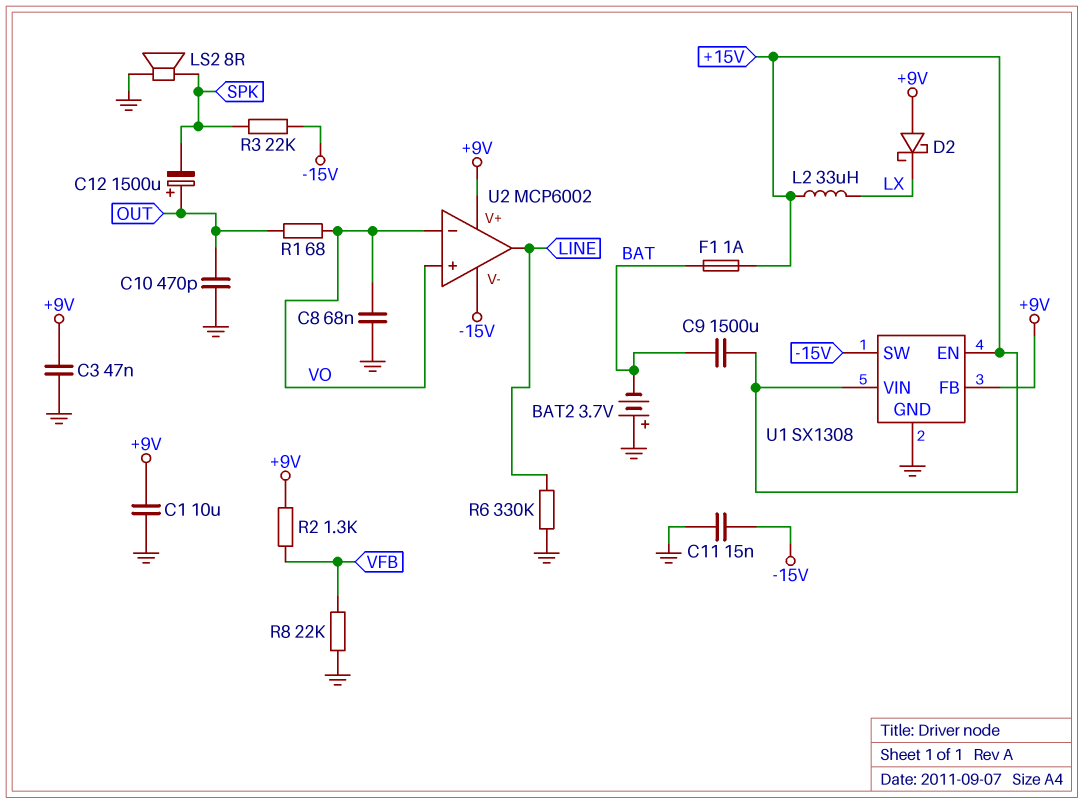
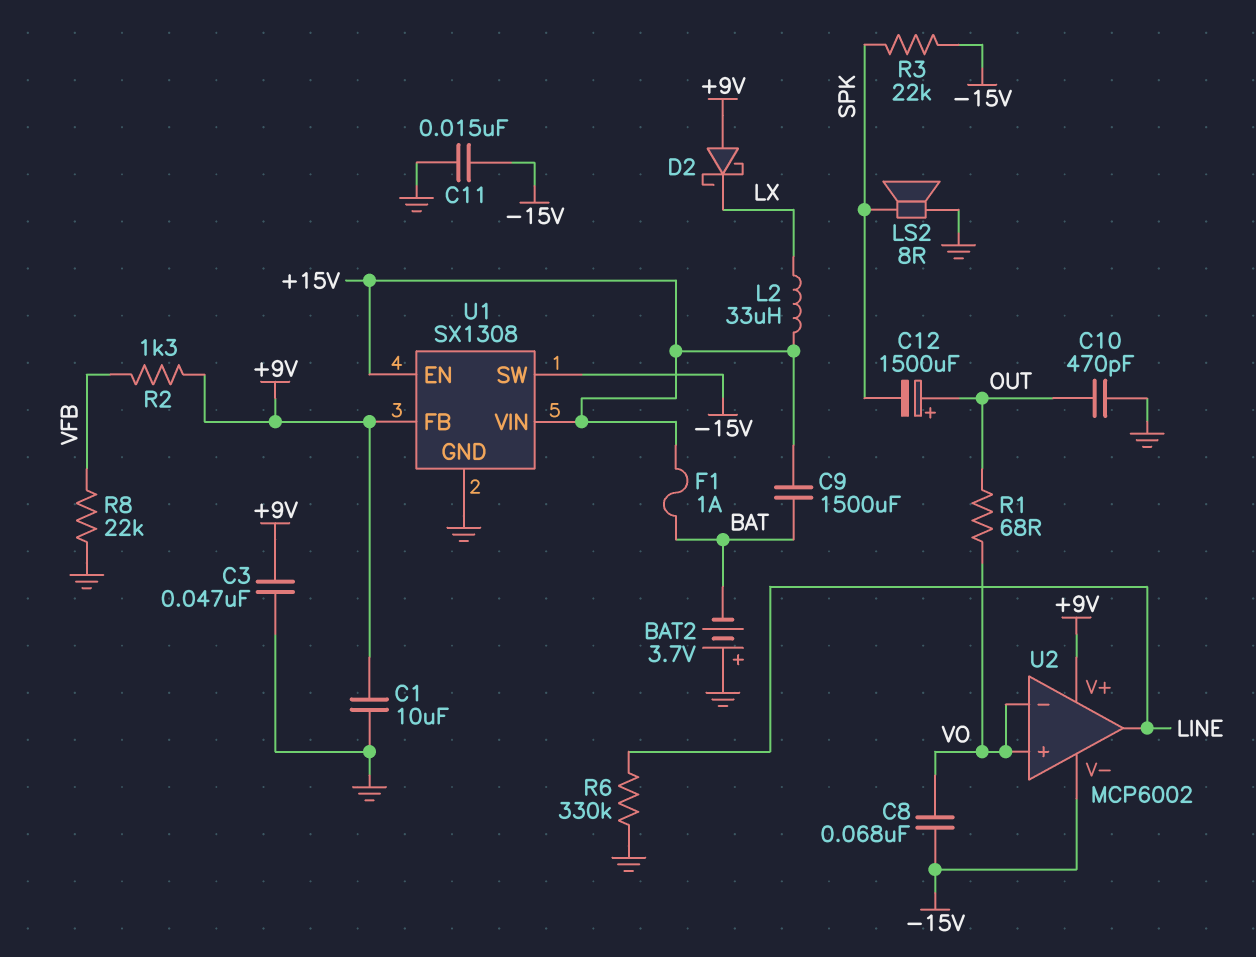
C8: 68nF (GND, VO) -> 68nF (-15V, VO)

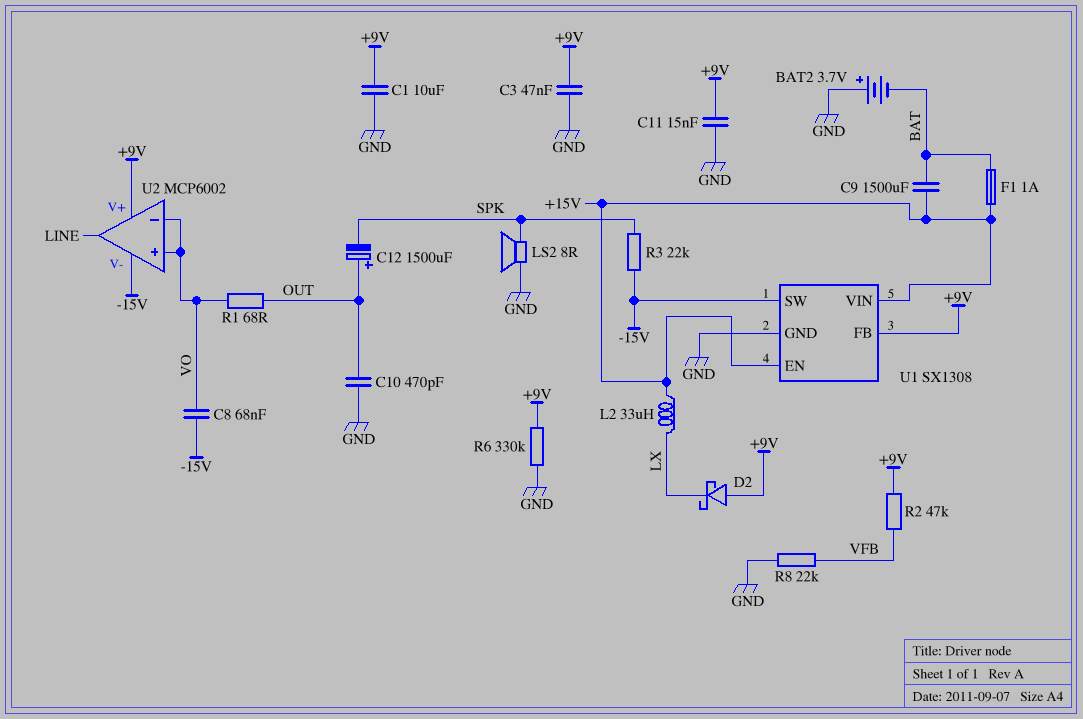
C11: 15nF (-15V, GND) -> 15nF (+9V, GND)
R2: 1.3k (+9V, VFB) -> 47k (+9V, VFB)
R6: 330k (GND, LINE) -> 330k (+9V, GND)

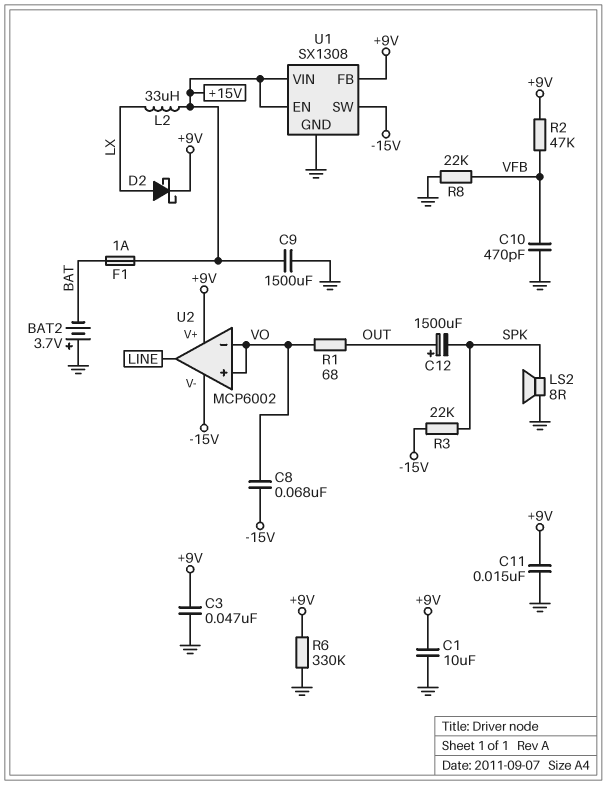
C9: 1500uF (+15V, BAT) -> 1500uF (+15V, GND)
C10: 470pF (GND, OUT) -> 470pF (GND, VFB)
D2: schottky (A +9V, K LX) -> schottky (A LX, K +9V)

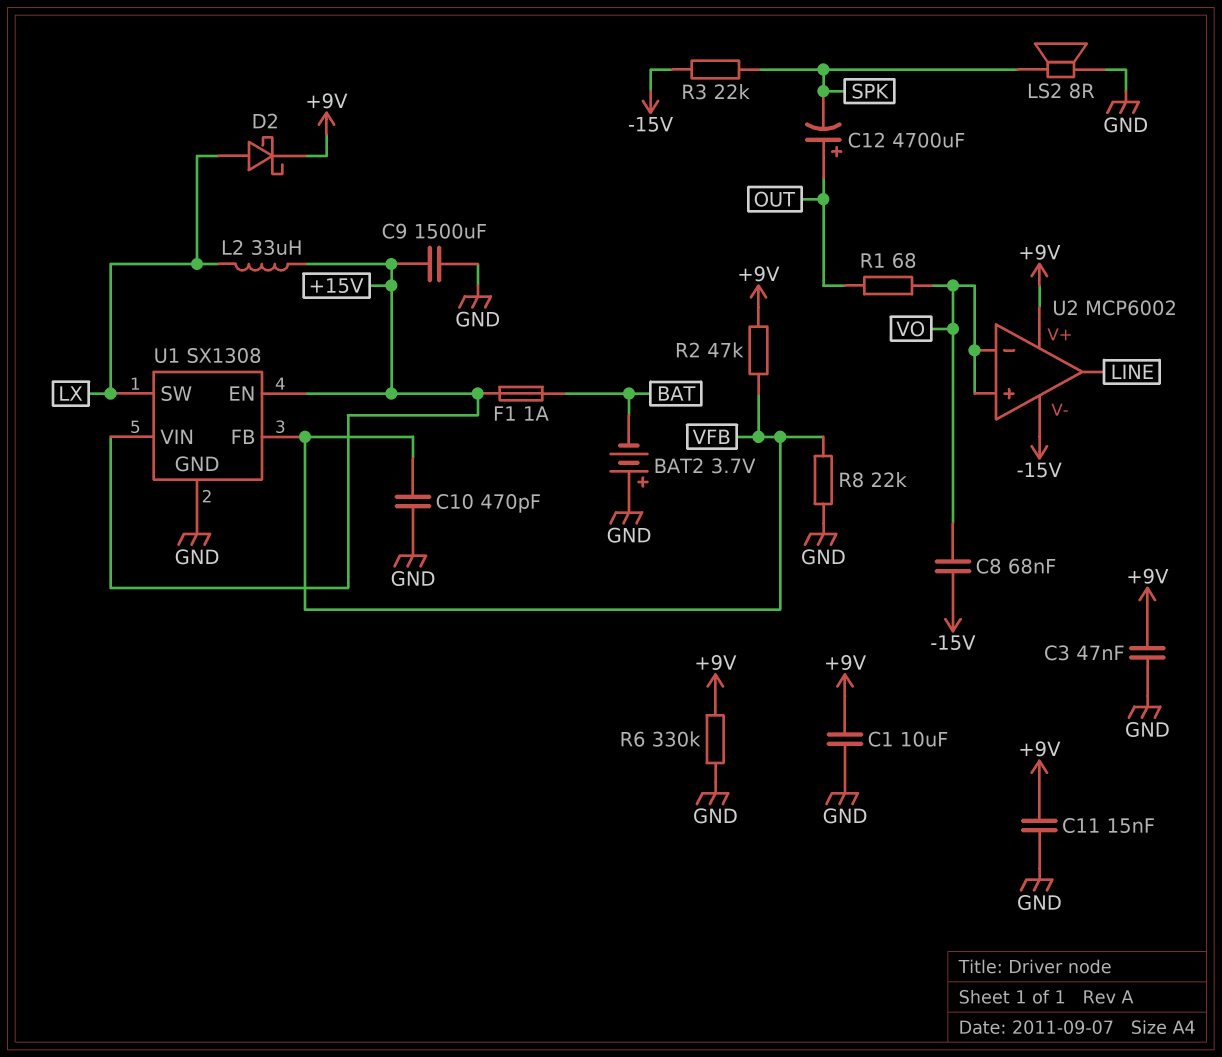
C12: 1500uF (plus OUT, minus SPK) -> 4700uF (plus OUT, minus SPK)
U1 pin FB: +9V -> VFB
U1 pin SW: -15V -> LX

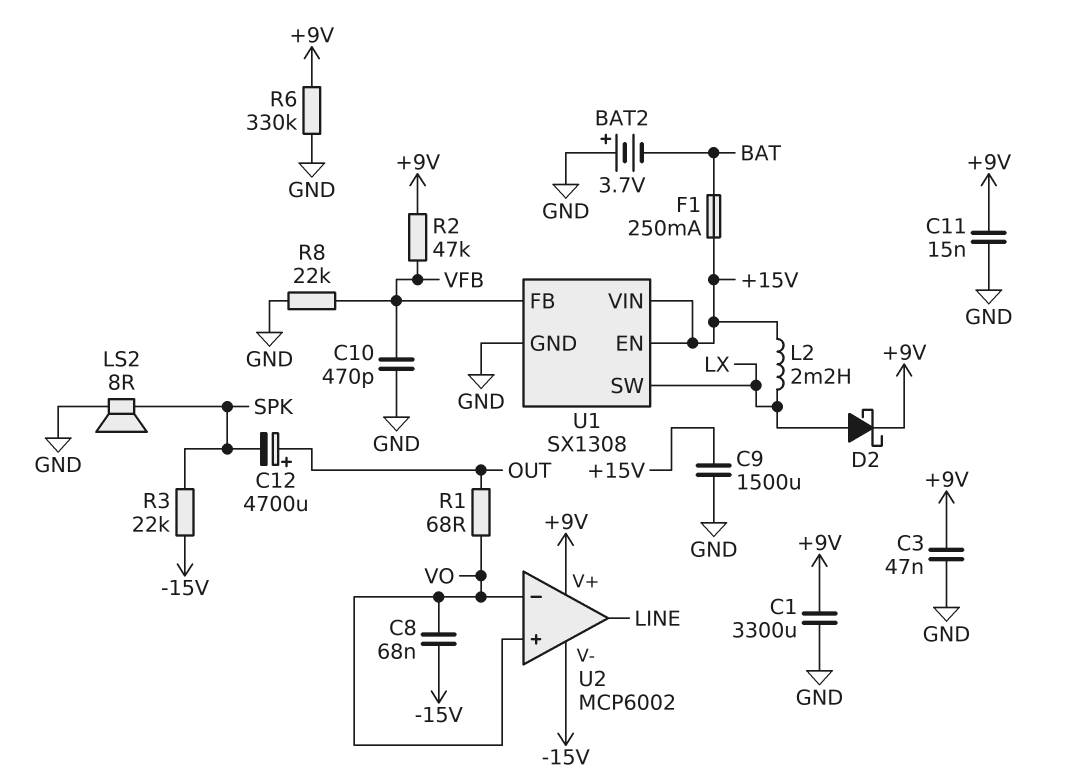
C1: 10uF (+9V, GND) -> 3300uF (+9V, GND)
F1: 1A (+15V, BAT) -> 250mA (+15V, BAT)
L2: 33uH (+15V, LX) -> 2.2mH (+15V, LX)

